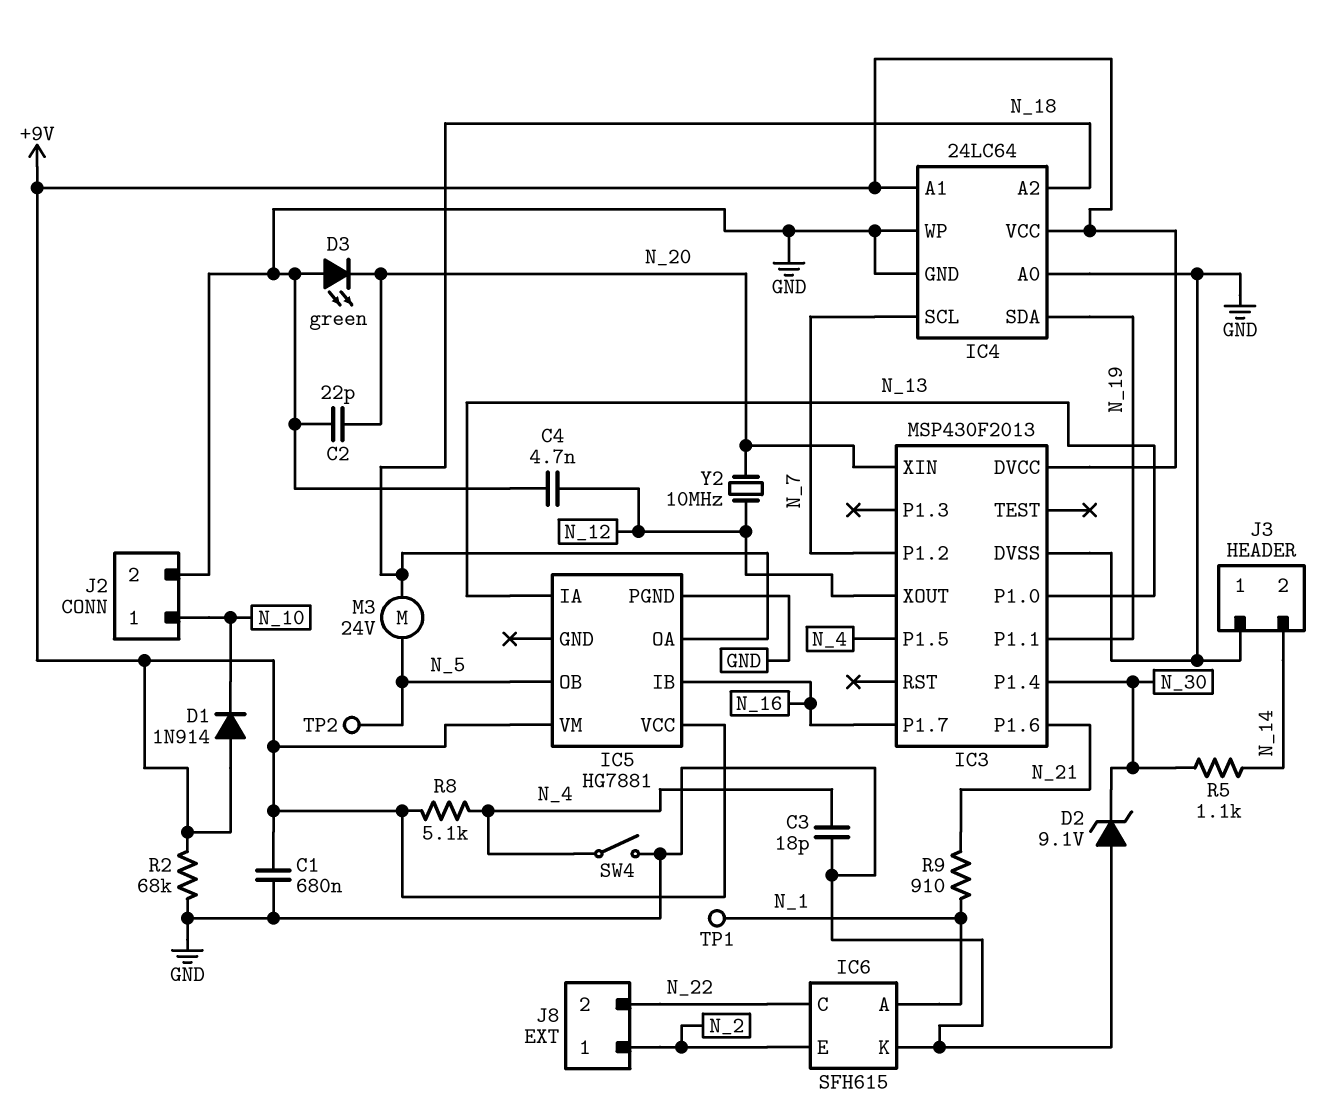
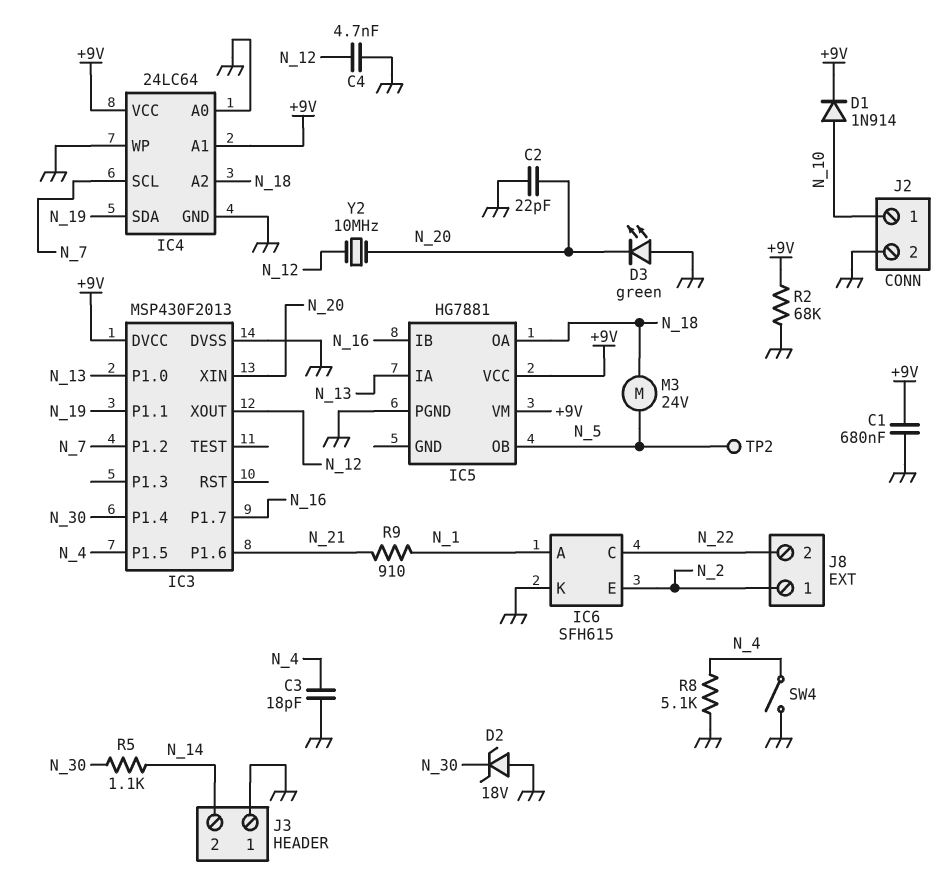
D1: diode 1N914 (A +9V, K N_10) -> diode 1N914 (A N_10, K +9V)
D2: zener 9.1V (A GND, K N_30) -> zener 18V (A GND, K N_30)
R8: 5.1k (+9V, N_4) -> 5.1k (GND, N_4)
TP1: test point (N_1) -> none

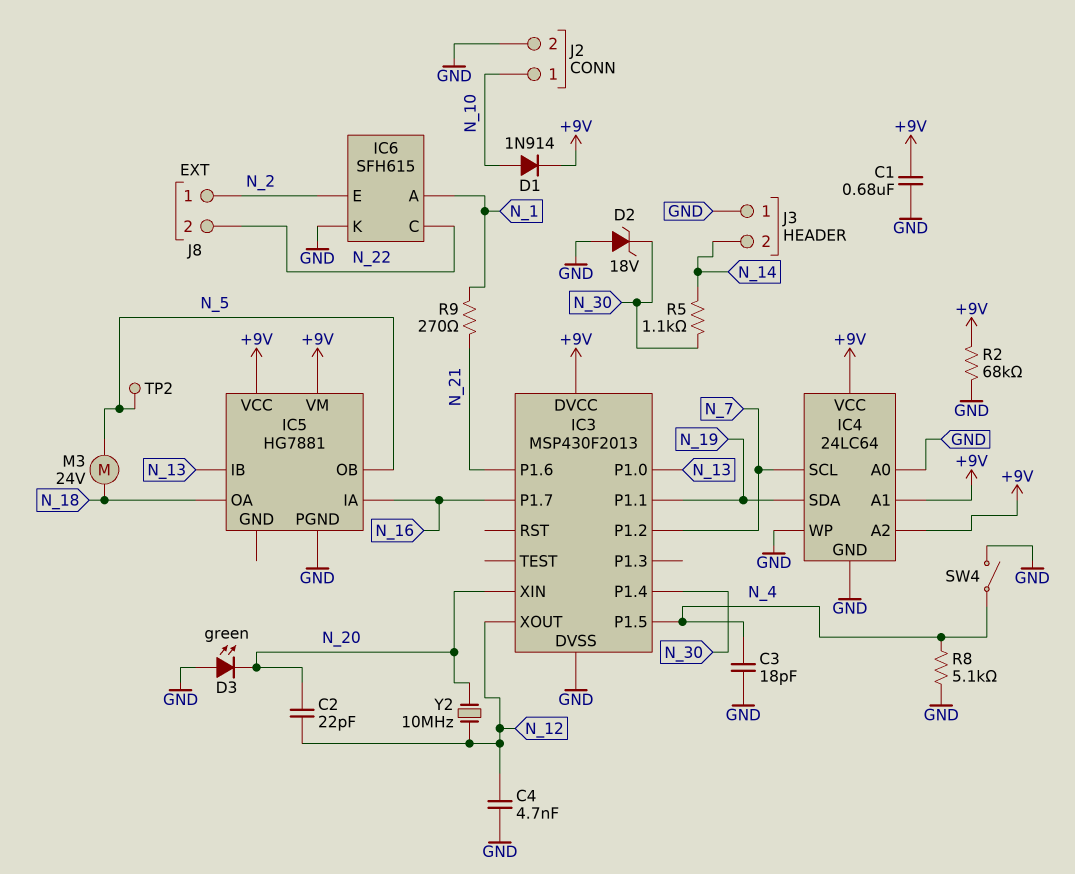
C2: 22pF (GND, N_20) -> 22pF (N_12, N_20)
IC4 pin A2: N_18 -> +9V
IC5 pin IA: N_13 -> N_16
IC5 pin IB: N_16 -> N_13
R9: 910 (N_1, N_21) -> 270 (N_1, N_21)

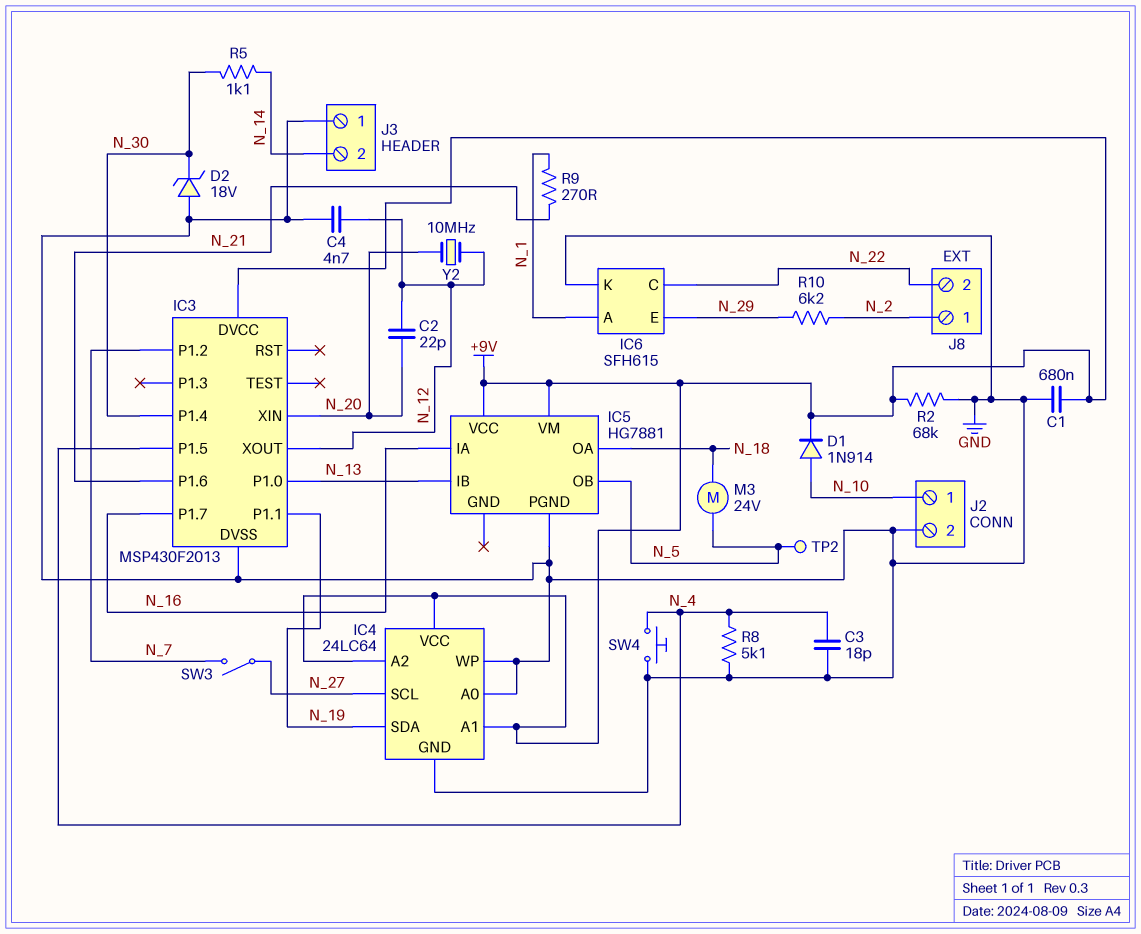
D3: LED green (A GND, K N_20) -> none
IC4 pin SCL: N_7 -> N_27
IC6 pin E: N_2 -> N_29
R10: none -> 6.2k (N_2, N_29)
SW3: none -> switch (N_7, N_27)
SW4: switch (GND, N_4) -> button (GND, N_4)

